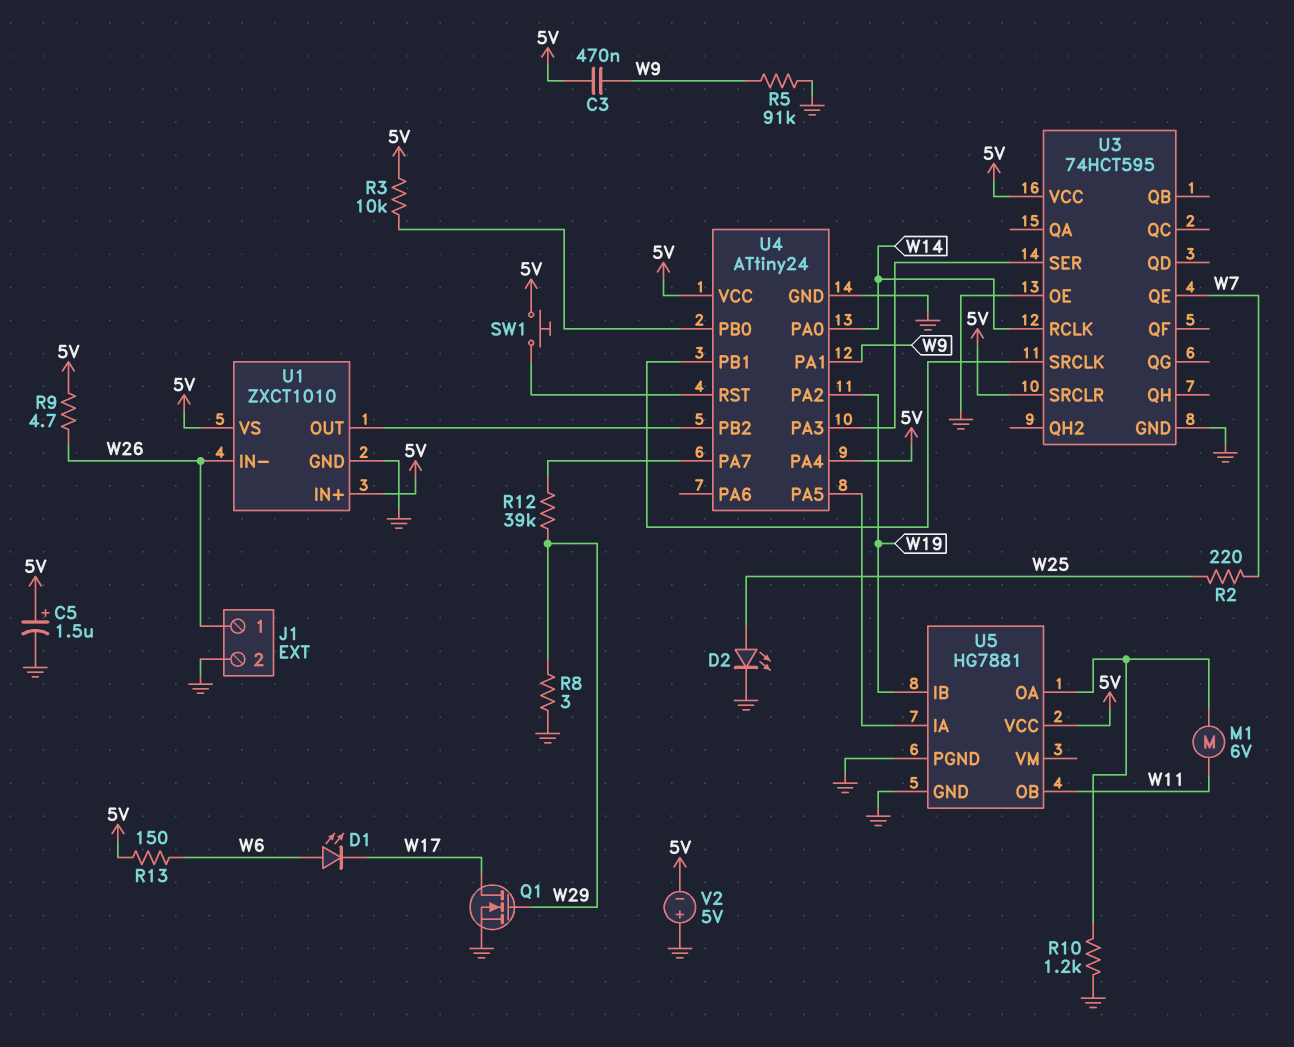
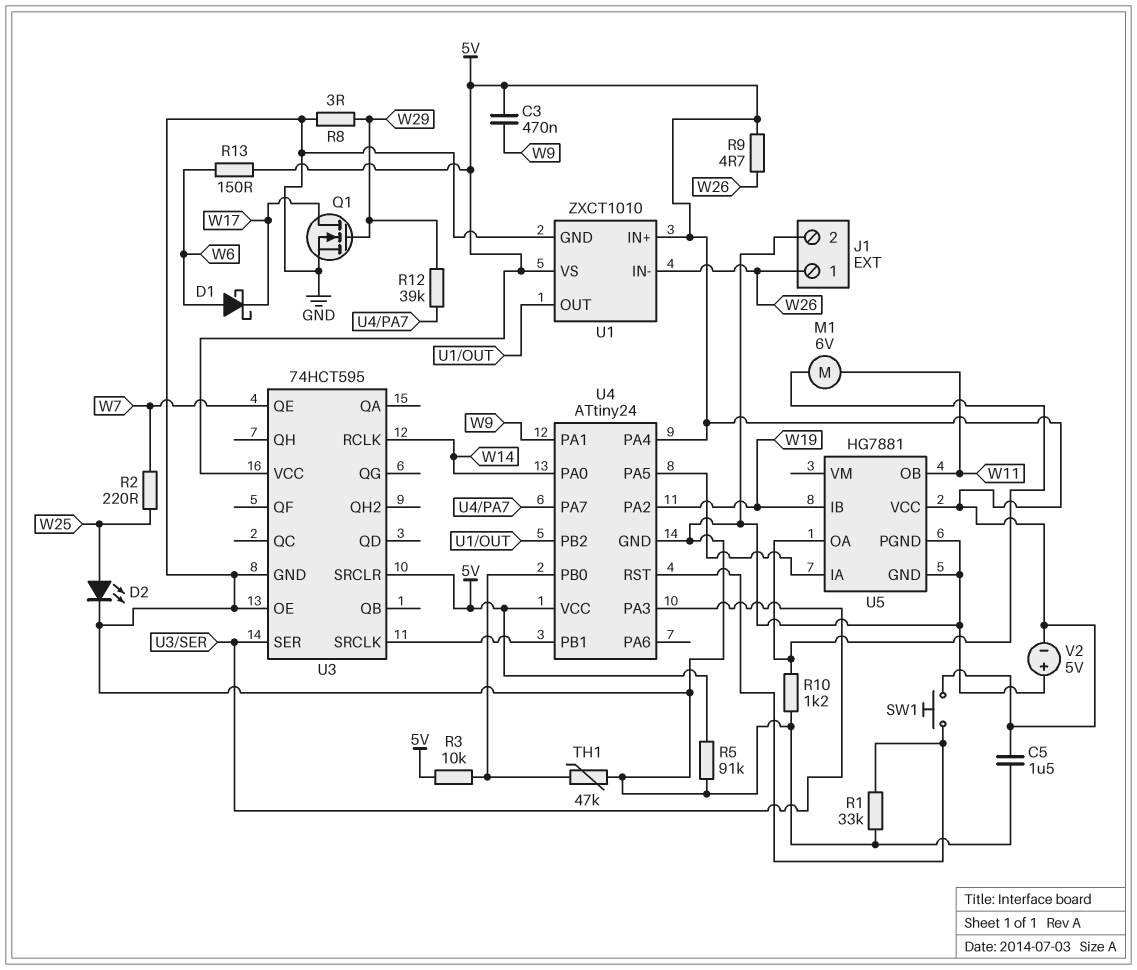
C5: 1.5uF (plus 5V, minus GND) -> 1.5uF (5V, GND)
D1: LED (A W6, K W17) -> schottky (A W6, K W17)
R1: none -> 33k (GND, U4/RST)
R5: 91k (GND, W9) -> 91k (5V, GND)
TH1: none -> 47k (GND, U4/PB0)

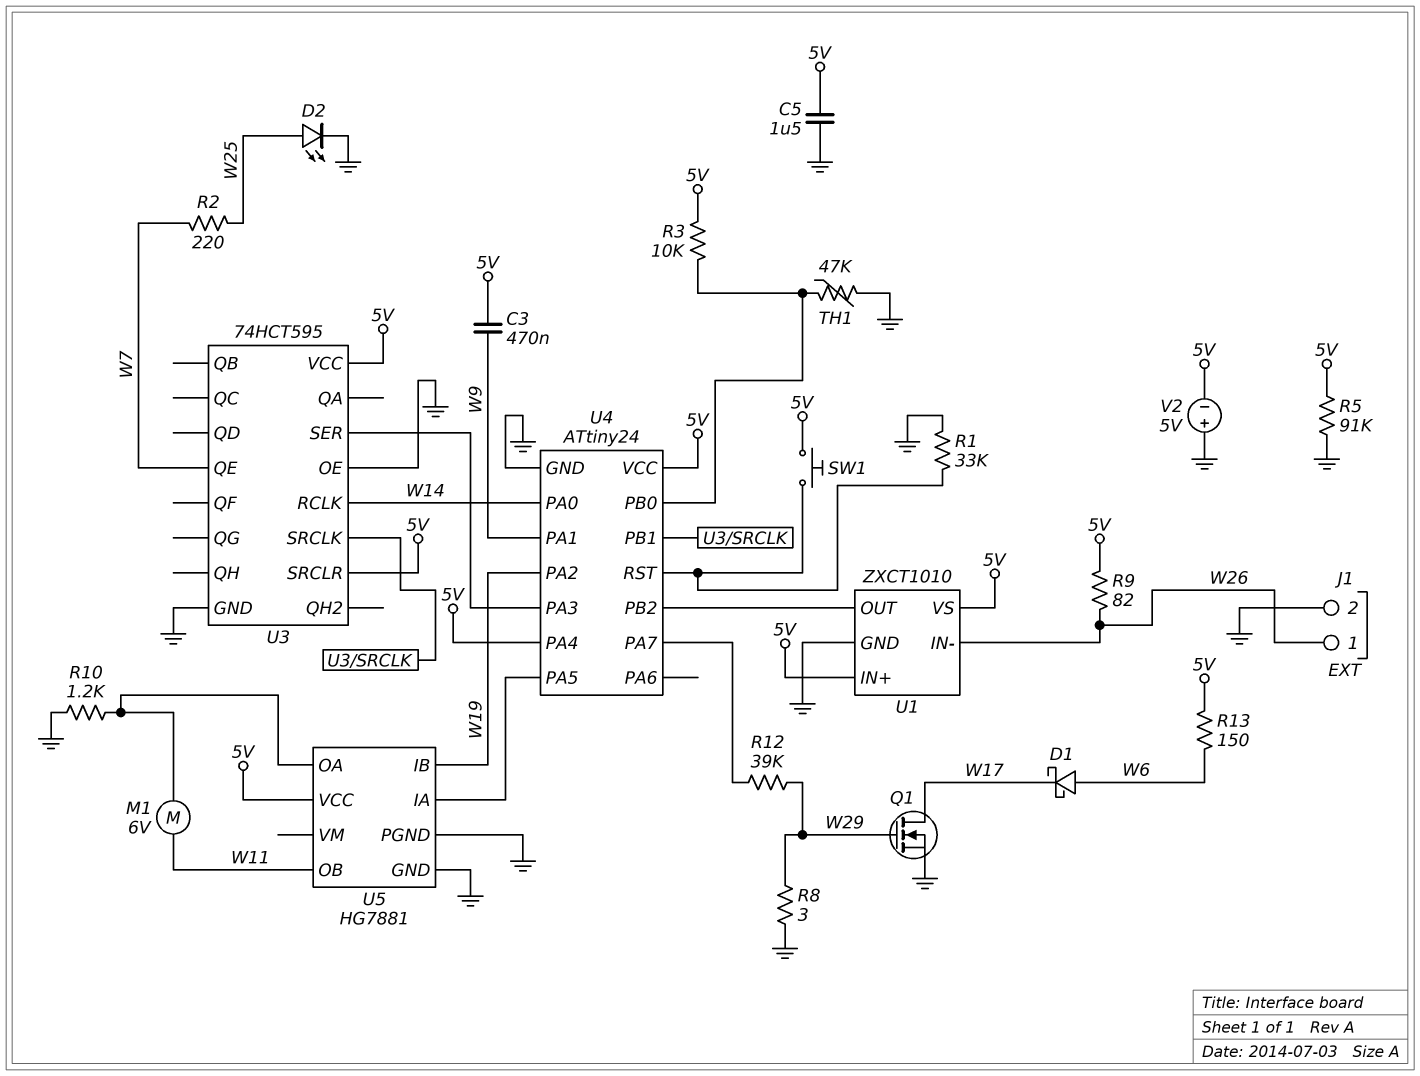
R9: 4.7 (5V, W26) -> 82 (5V, W26)

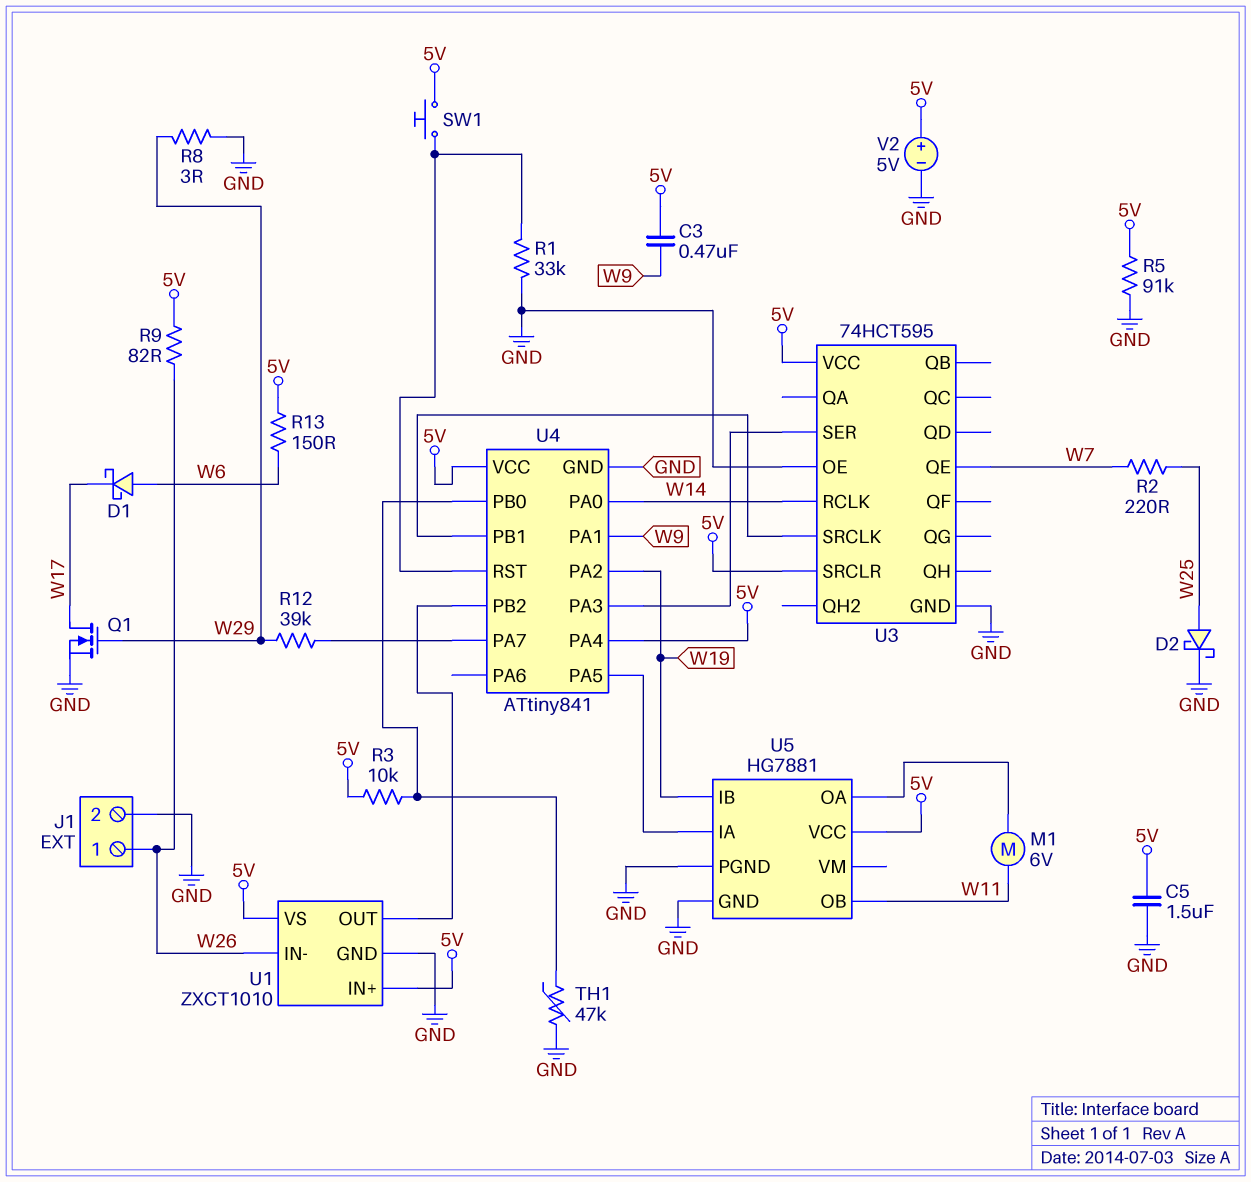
D2: LED (A W25, K GND) -> schottky (A W25, K GND)
R10: 1.2k (GND, U5/OA) -> none
U4: ATtiny24 -> ATtiny841
V2: 5V (plus GND, minus 5V) -> 5V (plus 5V, minus GND)

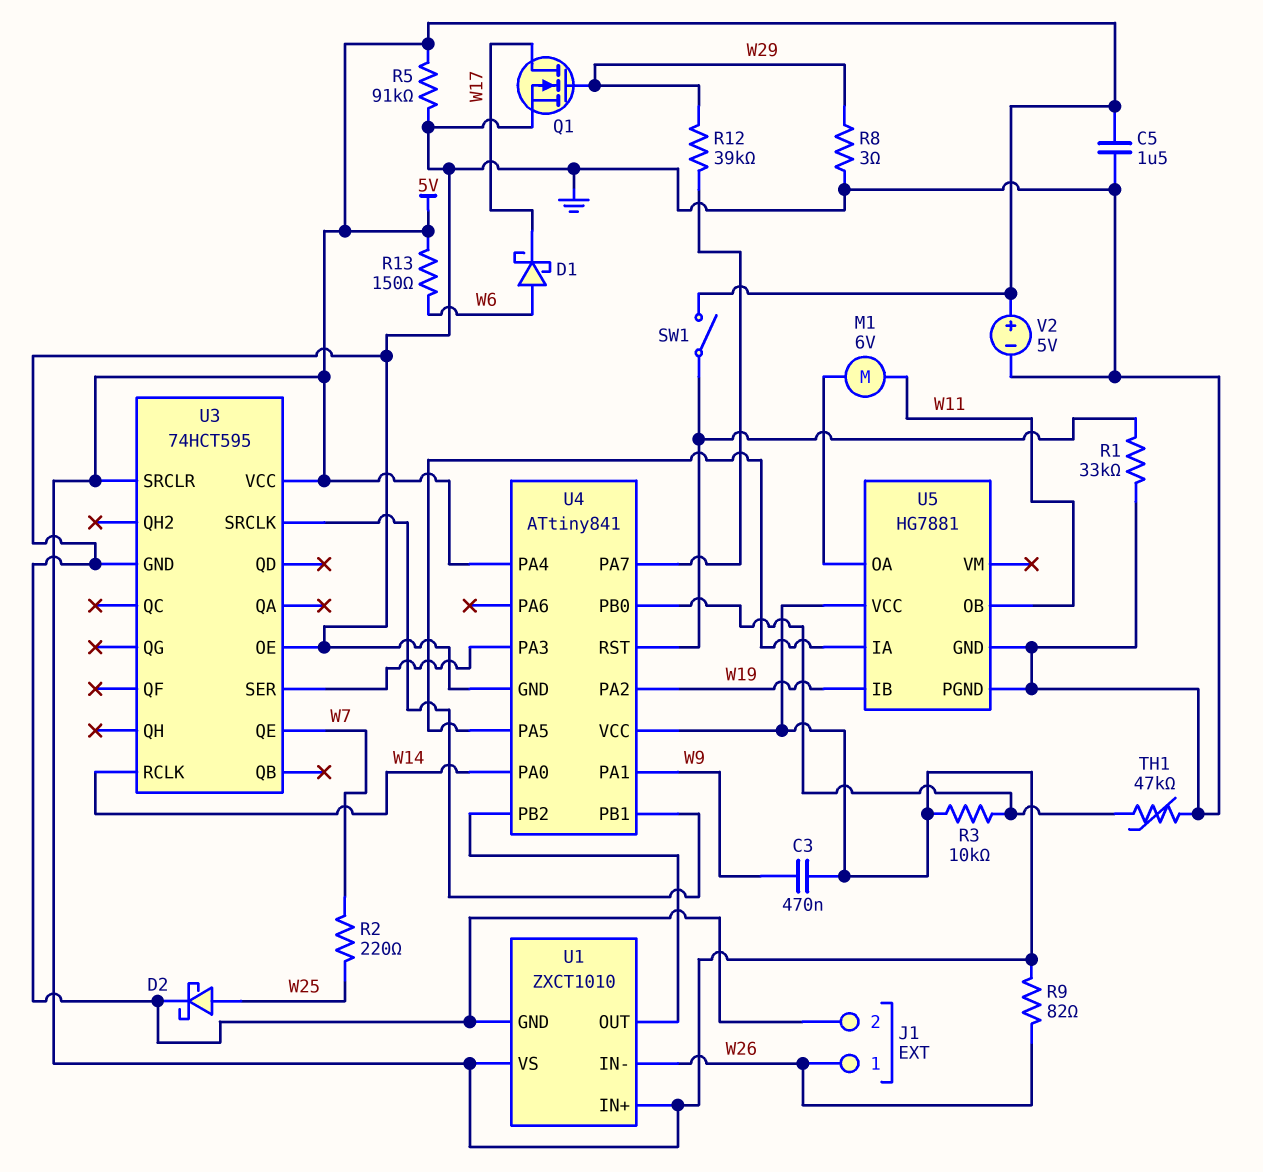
SW1: button (5V, U4/RST) -> switch (5V, U4/RST)

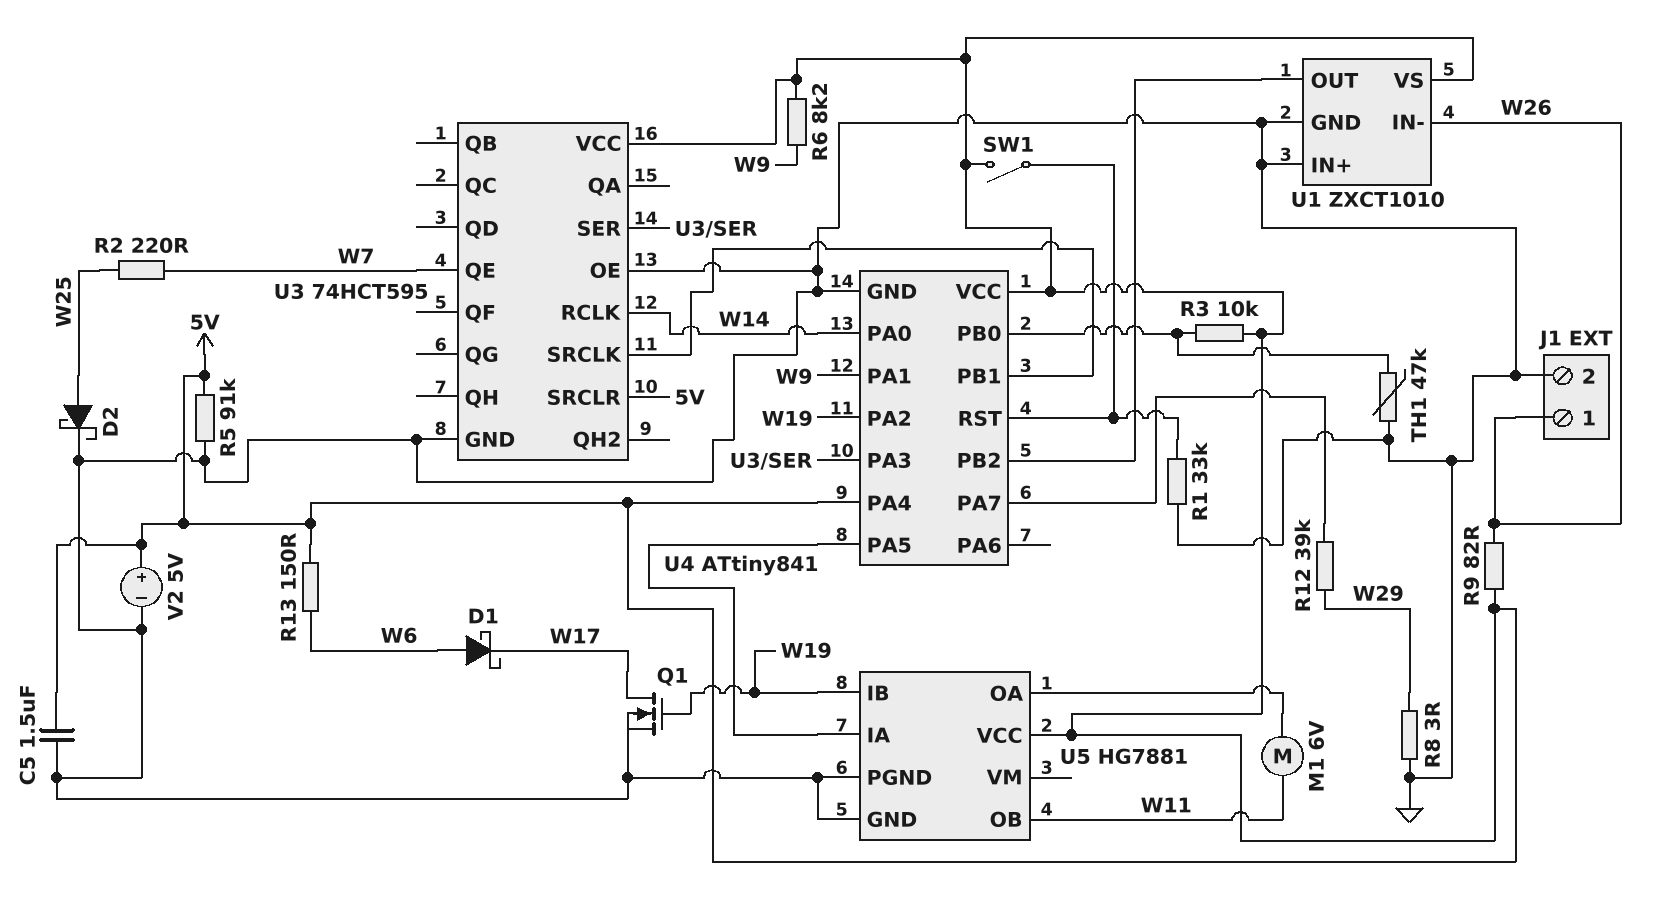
C3: 470nF (5V, W9) -> none
Q1: NMOS (G W29, D W17, S GND) -> NMOS (G W19, D W17, S GND)
R6: none -> 8.2k (5V, W9)
U1 pin IN+: 5V -> GND

